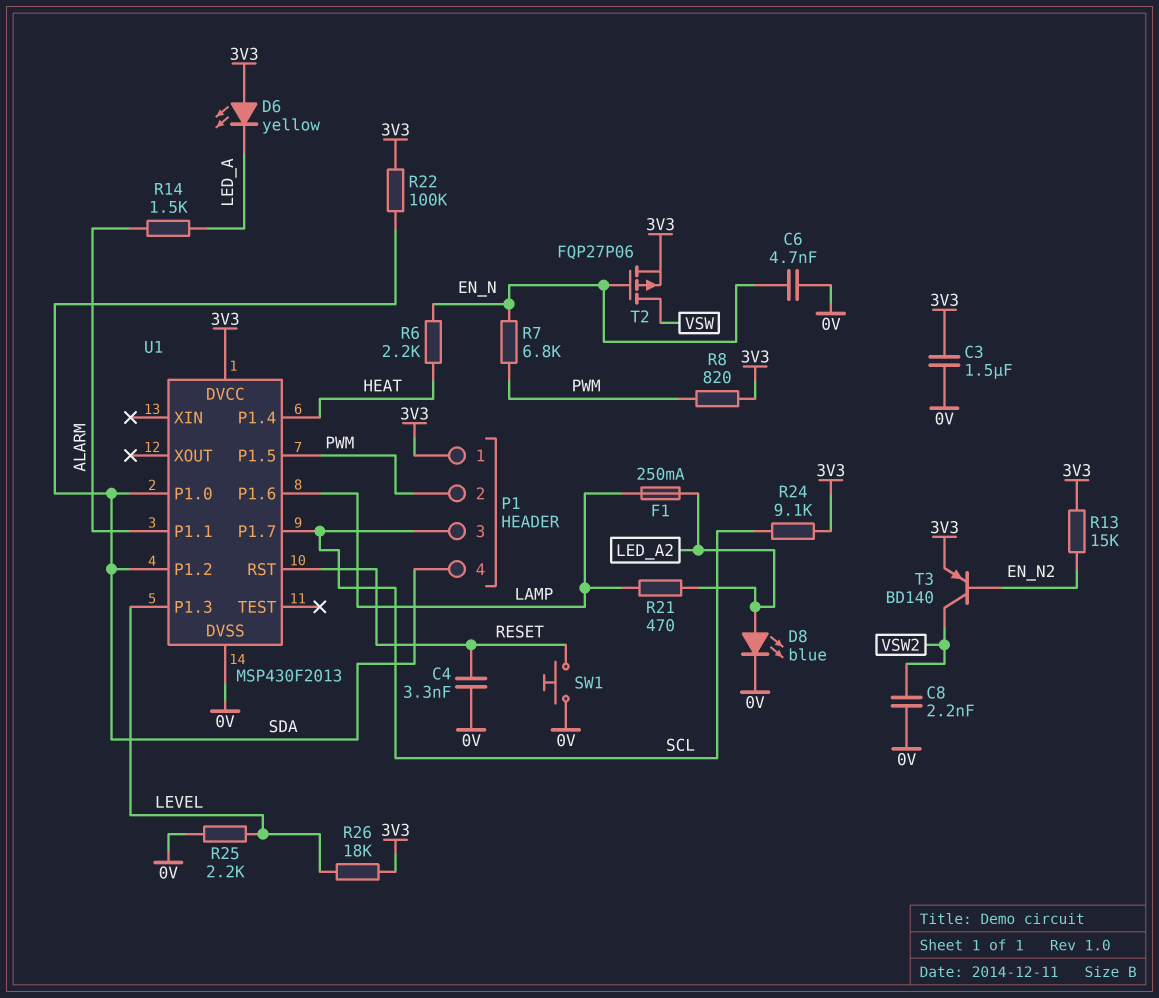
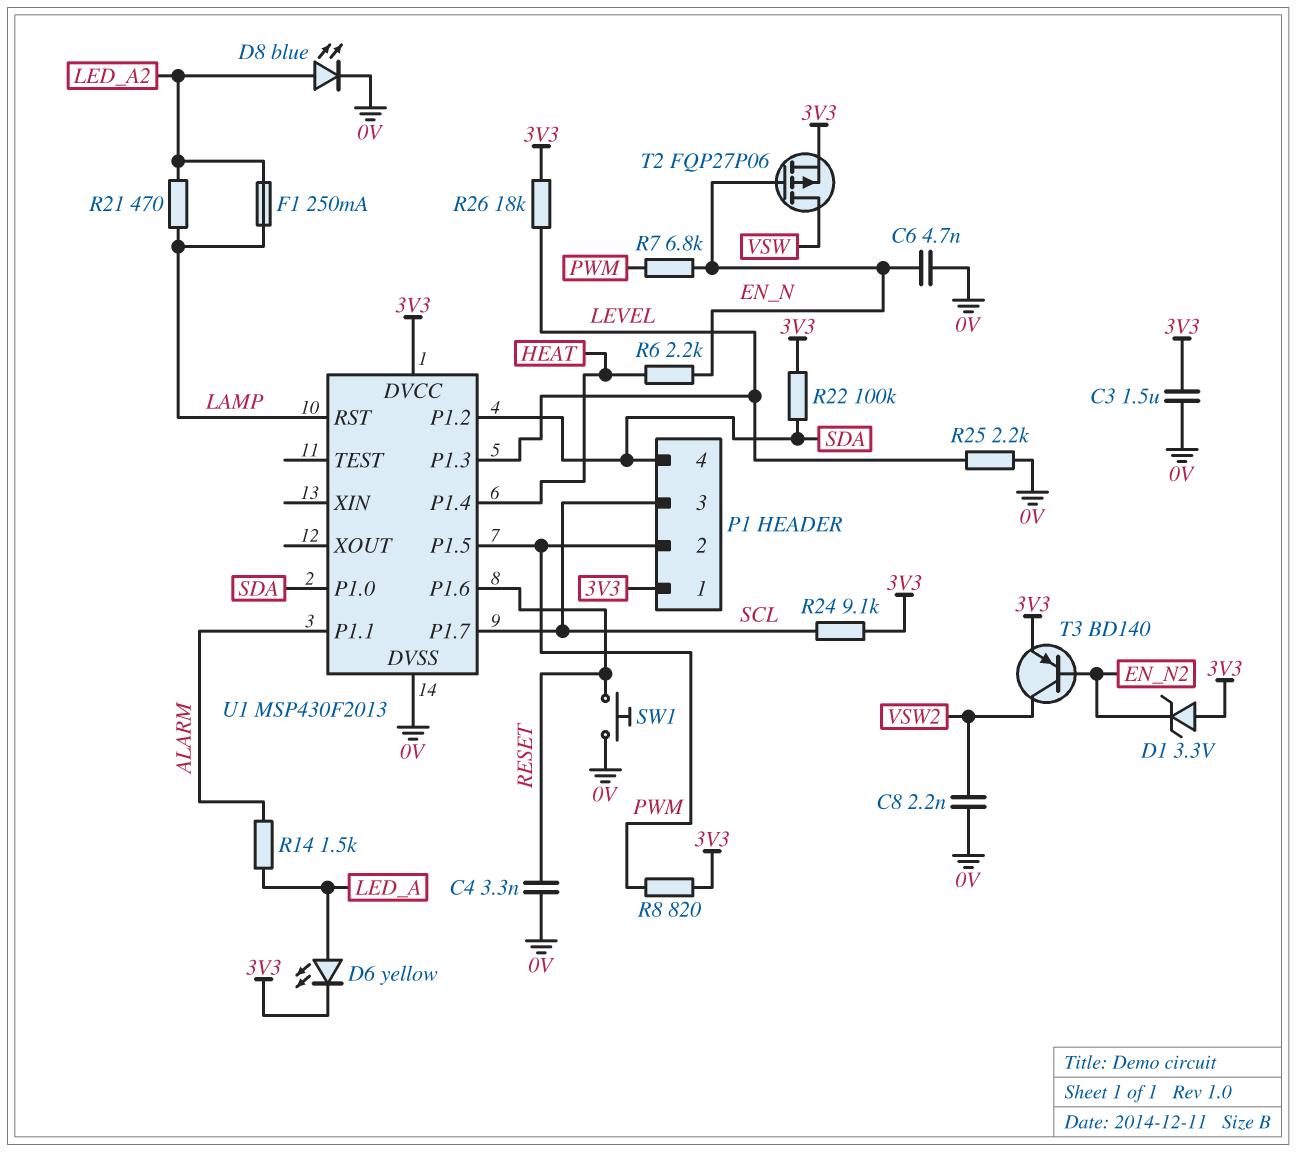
D1: none -> zener 3.3V (A 3V3, K EN_N2)
D6: LED yellow (A 3V3, K LED_A) -> LED yellow (A LED_A, K 3V3)
R13: 15k (3V3, EN_N2) -> none
U1 pin P1.6: LAMP -> RESET
U1 pin RST: RESET -> LAMP

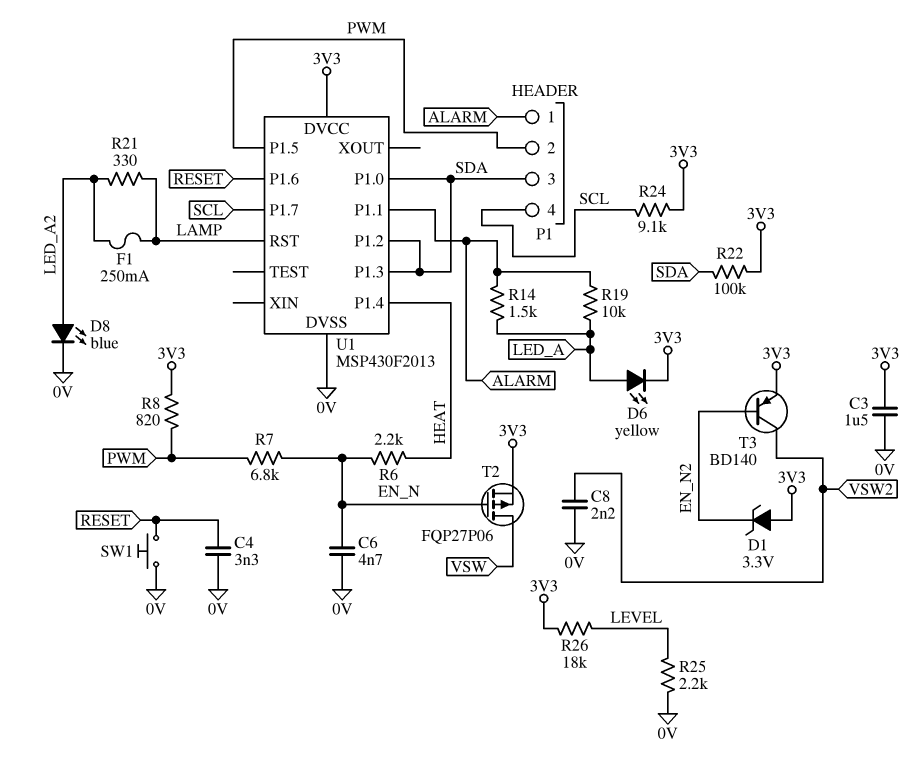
P1 pin 1: 3V3 -> ALARM
P1 pin 3: SCL -> SDA
P1 pin 4: SDA -> SCL
R19: none -> 10k (ALARM, LED_A)
R21: 470 (LAMP, LED_A2) -> 330 (LAMP, LED_A2)
U1 pin P1.3: LEVEL -> SDA

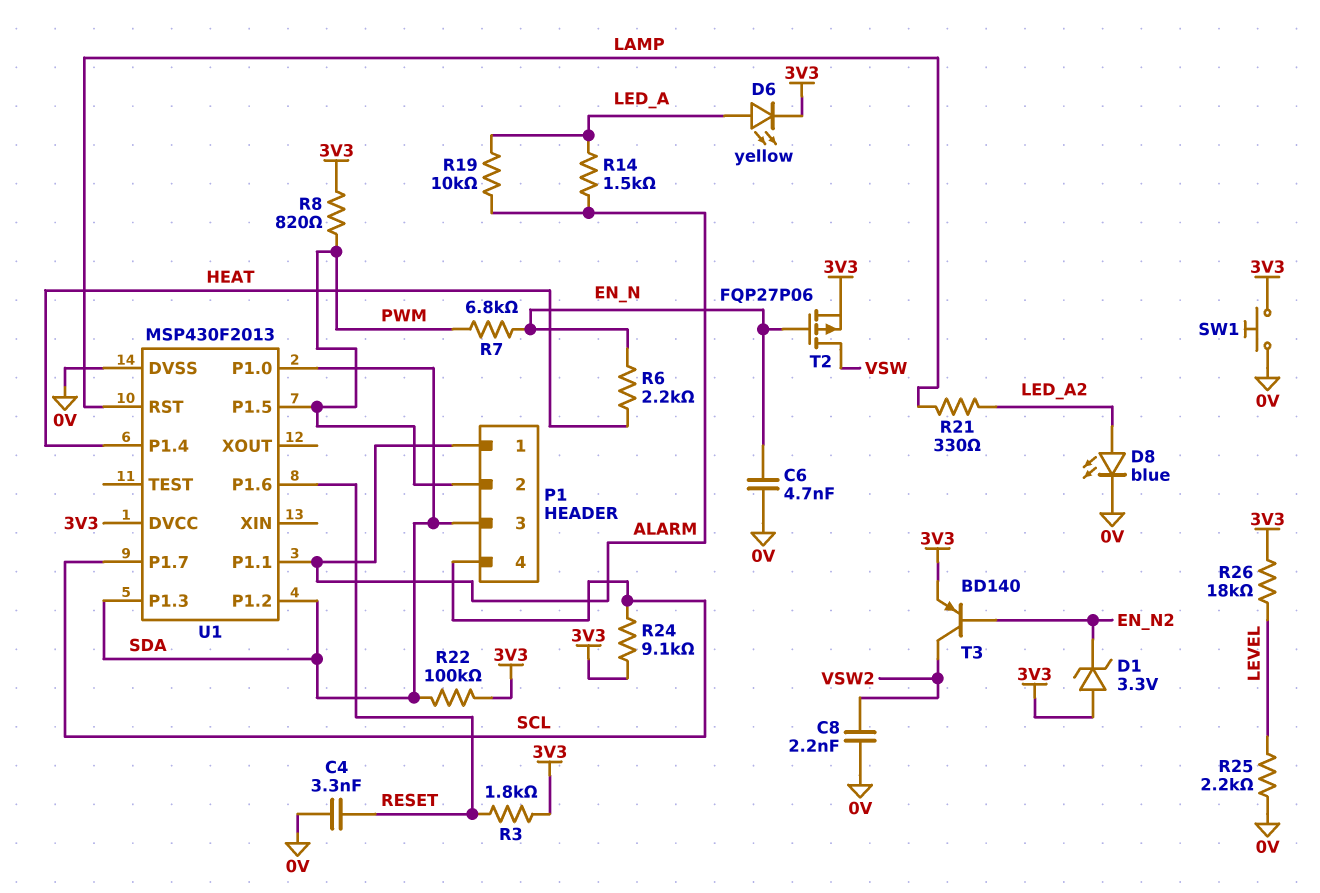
C3: 1.5uF (0V, 3V3) -> none
F1: 250mA (LAMP, LED_A2) -> none
R3: none -> 1.8k (3V3, RESET)
SW1: button (0V, RESET) -> button (0V, 3V3)

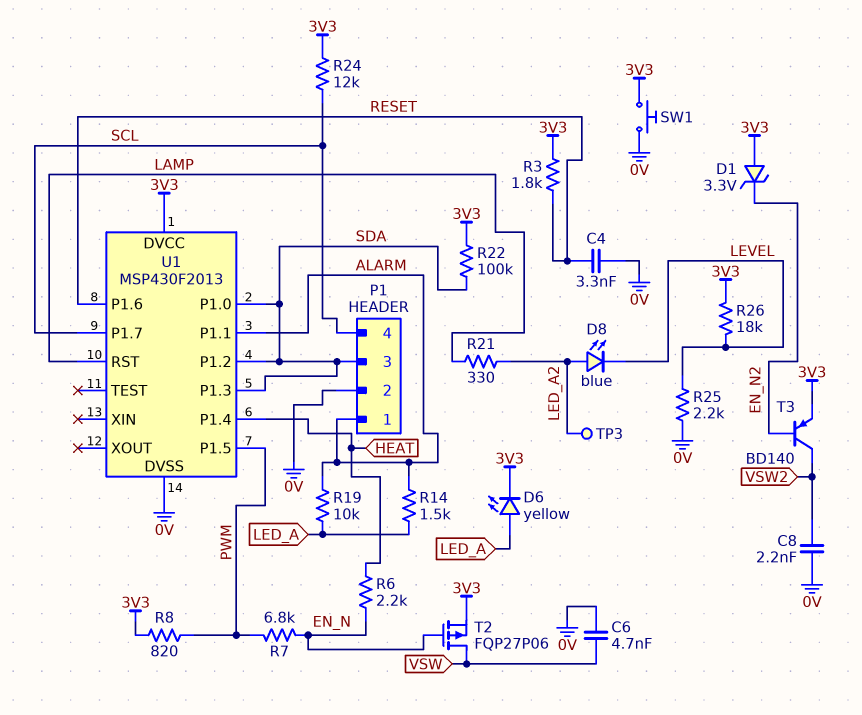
C6: 4.7nF (0V, EN_N) -> 4.7nF (0V, VSW)
D8: LED blue (A LED_A2, K 0V) -> LED blue (A LED_A2, K LEVEL)
P1 pin 2: PWM -> 0V
R24: 9.1k (3V3, SCL) -> 12k (3V3, SCL)
TP3: none -> test point (LED_A2)

